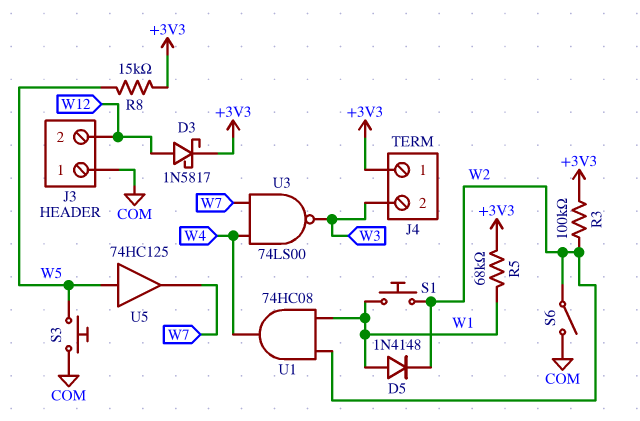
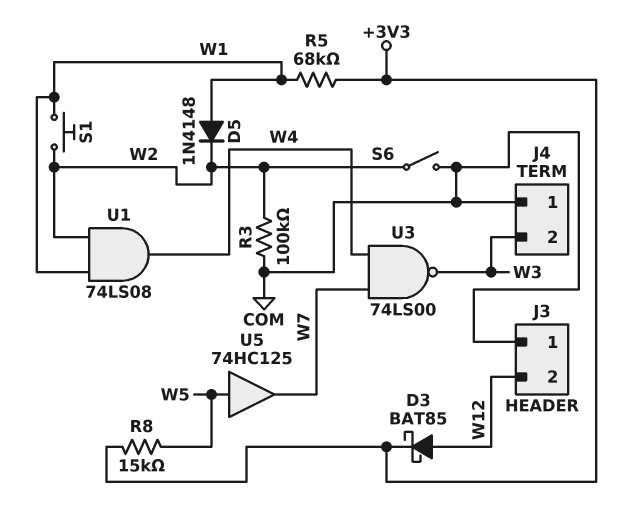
D3: schottky 1N5817 (A W12, K +3V3) -> schottky BAT85 (A W12, K +3V3)
J4 pin 1: +3V3 -> COM
R3: 100k (+3V3, W2) -> 100k (COM, W2)
S3: button (COM, W5) -> none
U1: AND 74HC08 (in W1, in W2, out W4) -> AND 74LS08 (in W1, in W2, out W4)

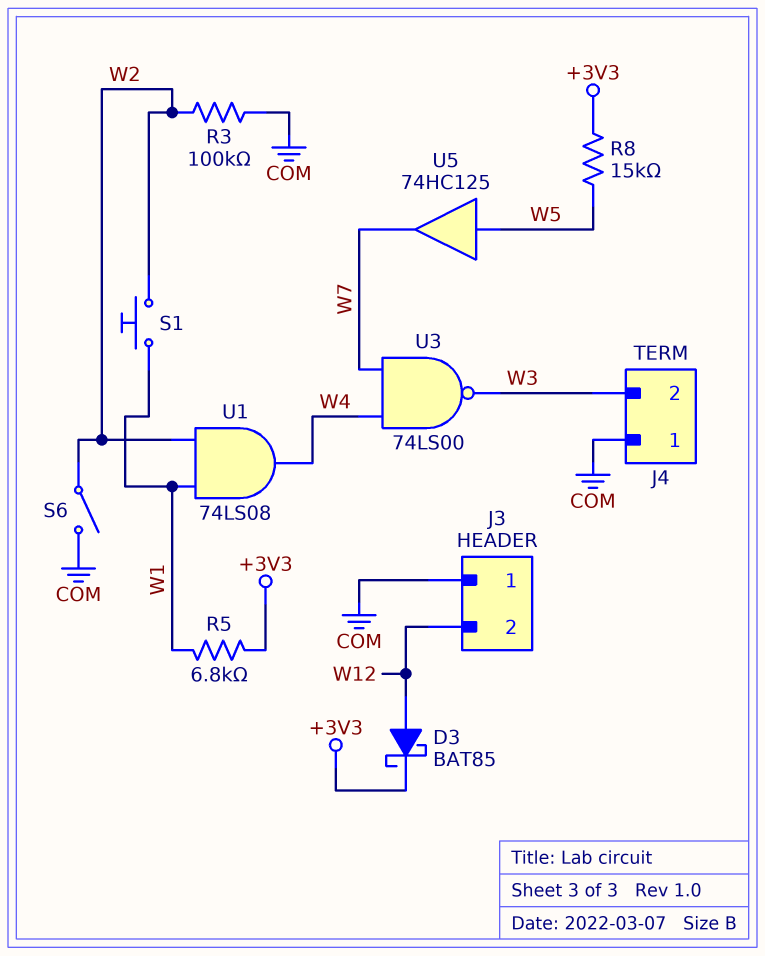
D5: diode 1N4148 (A W1, K W2) -> none
R5: 68k (+3V3, W1) -> 6.8k (+3V3, W1)

